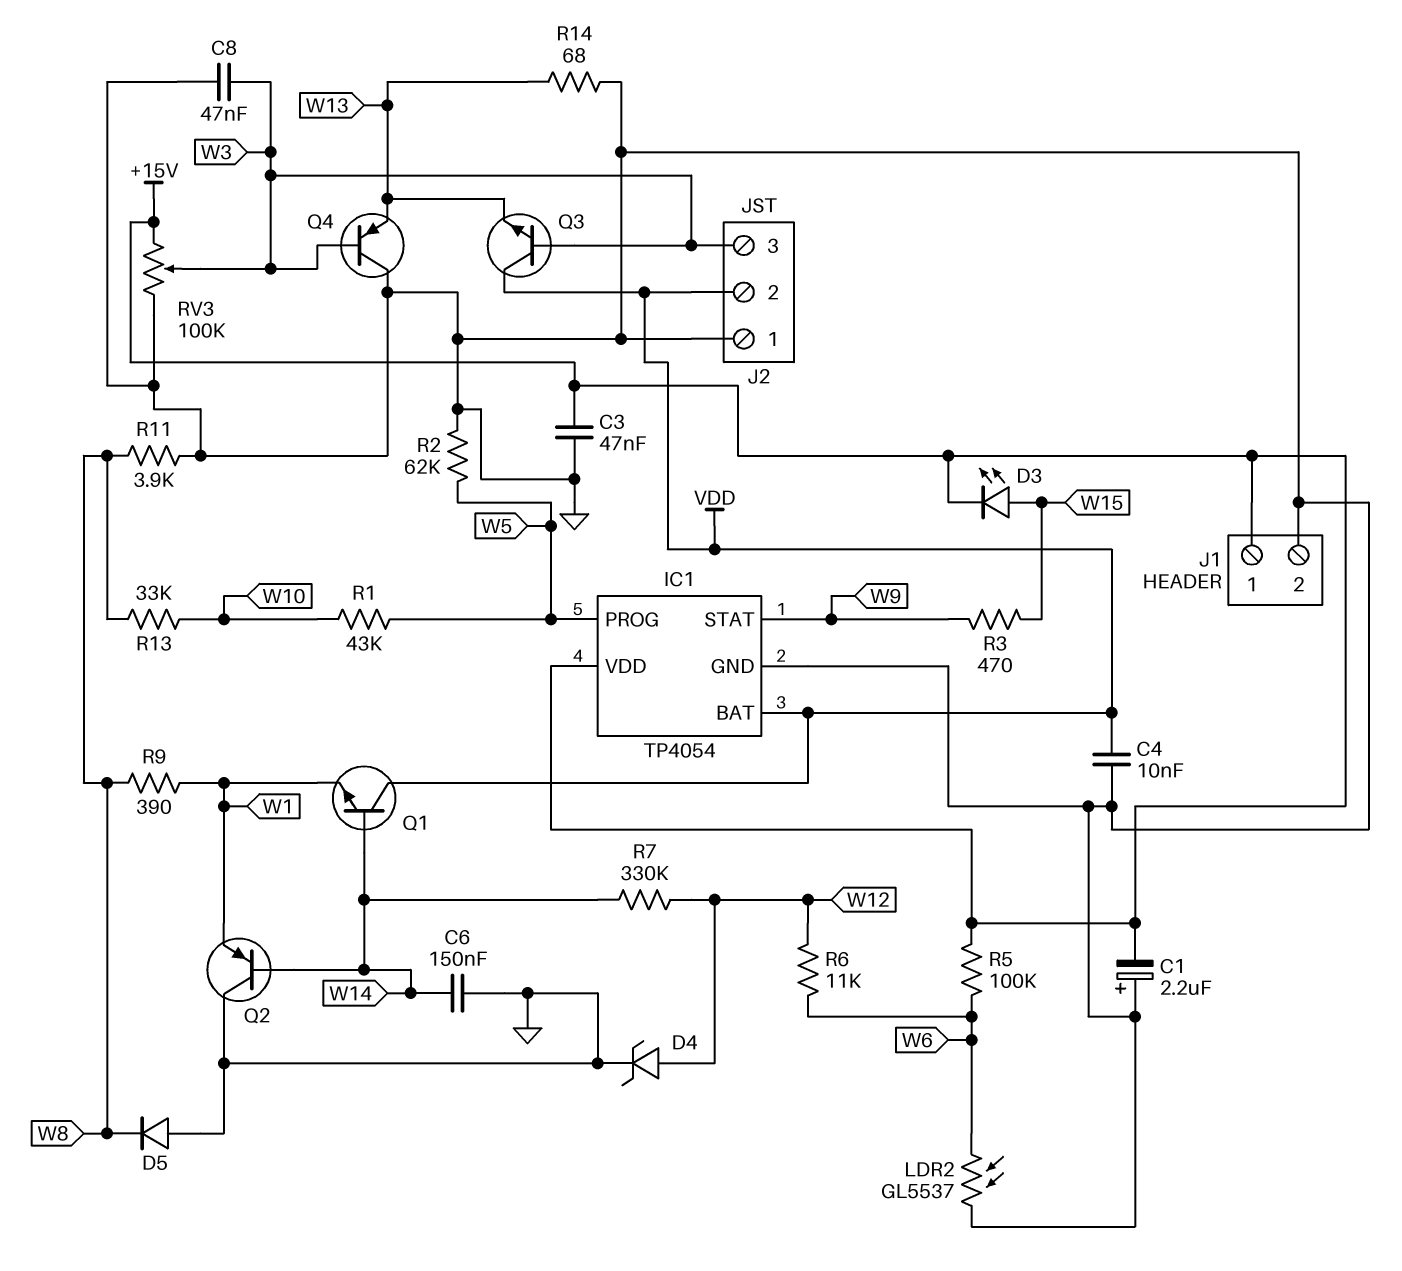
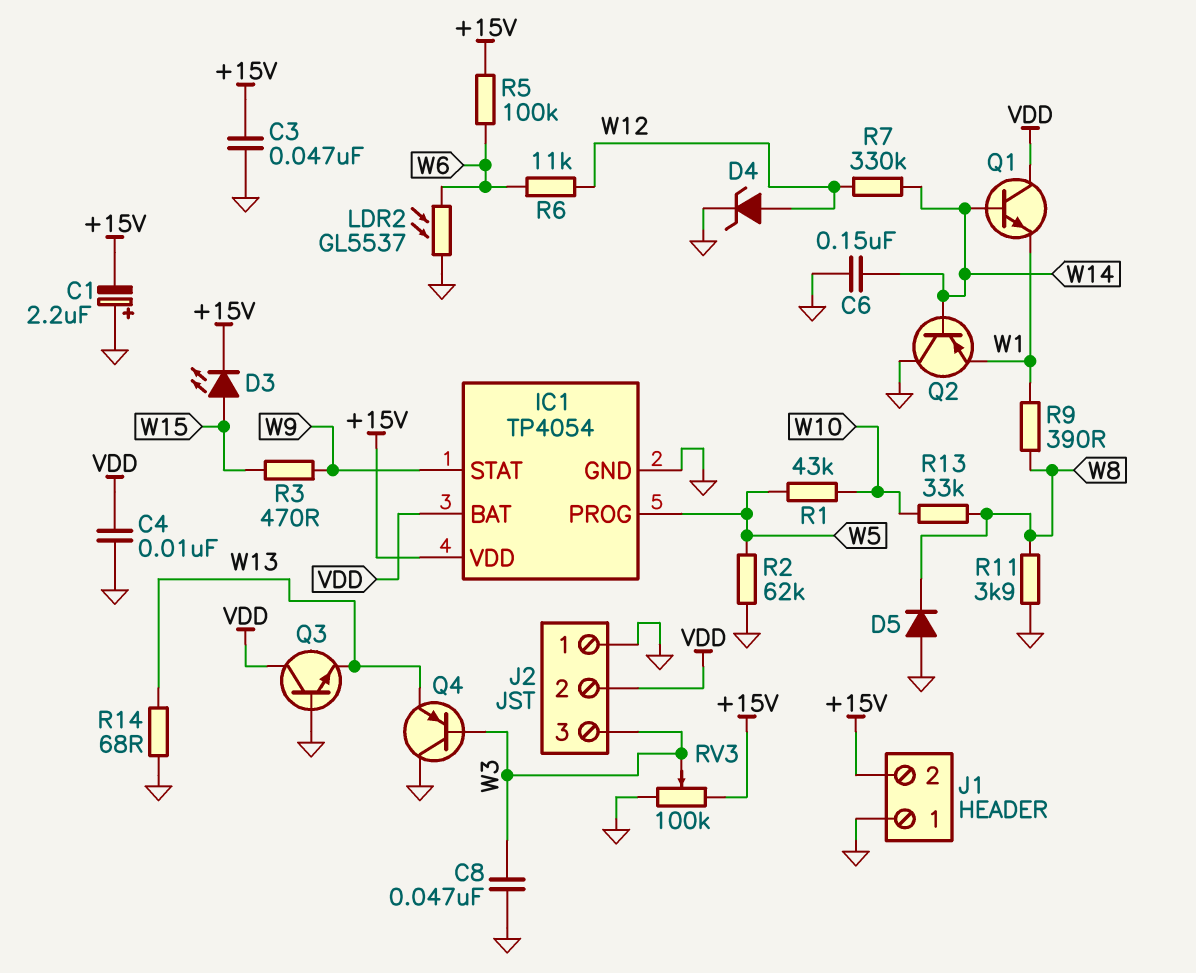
J1 pin 1: +15V -> GND
J1 pin 2: GND -> +15V
Q3: NPN (B W3, C VDD, E W13) -> NPN (B GND, C VDD, E W13)

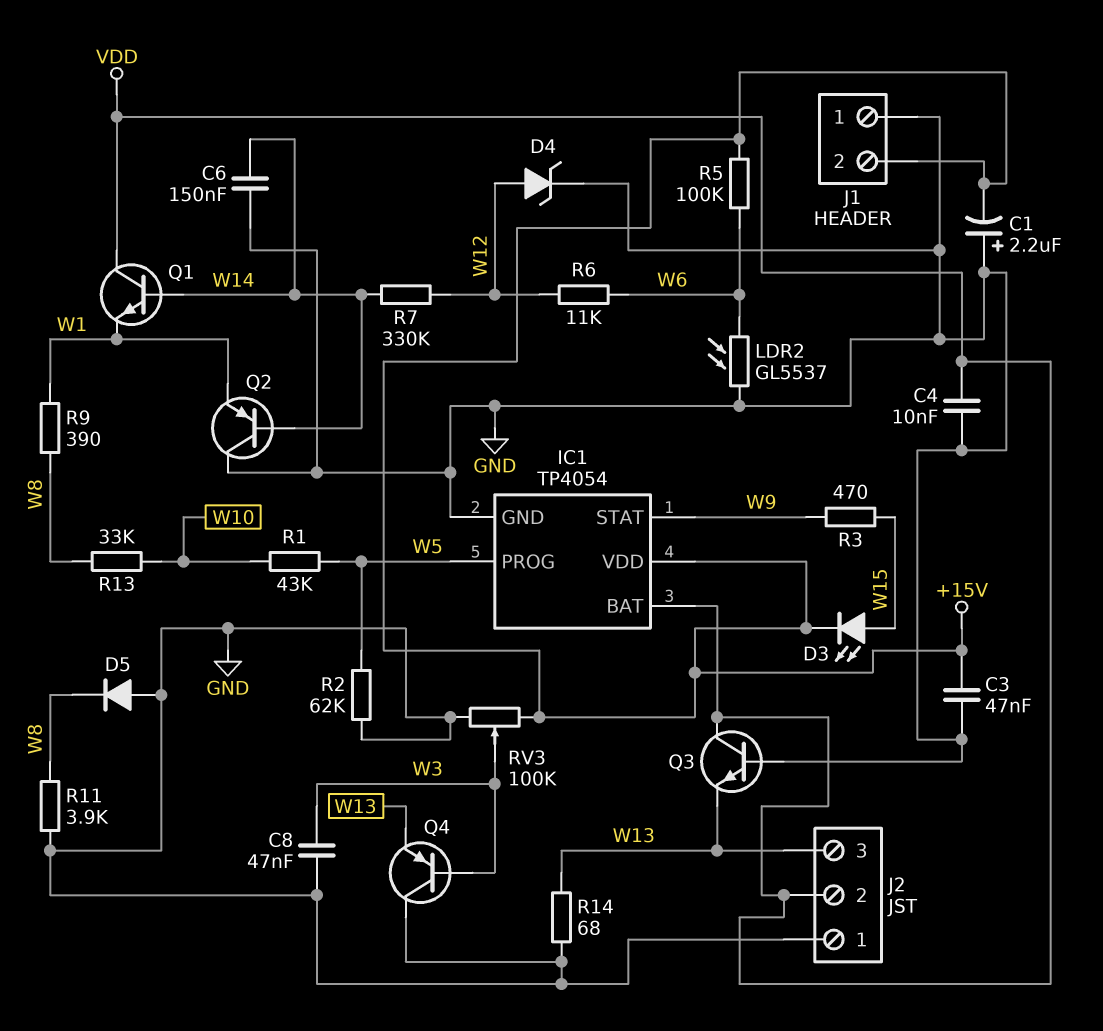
J2 pin 3: W3 -> W13

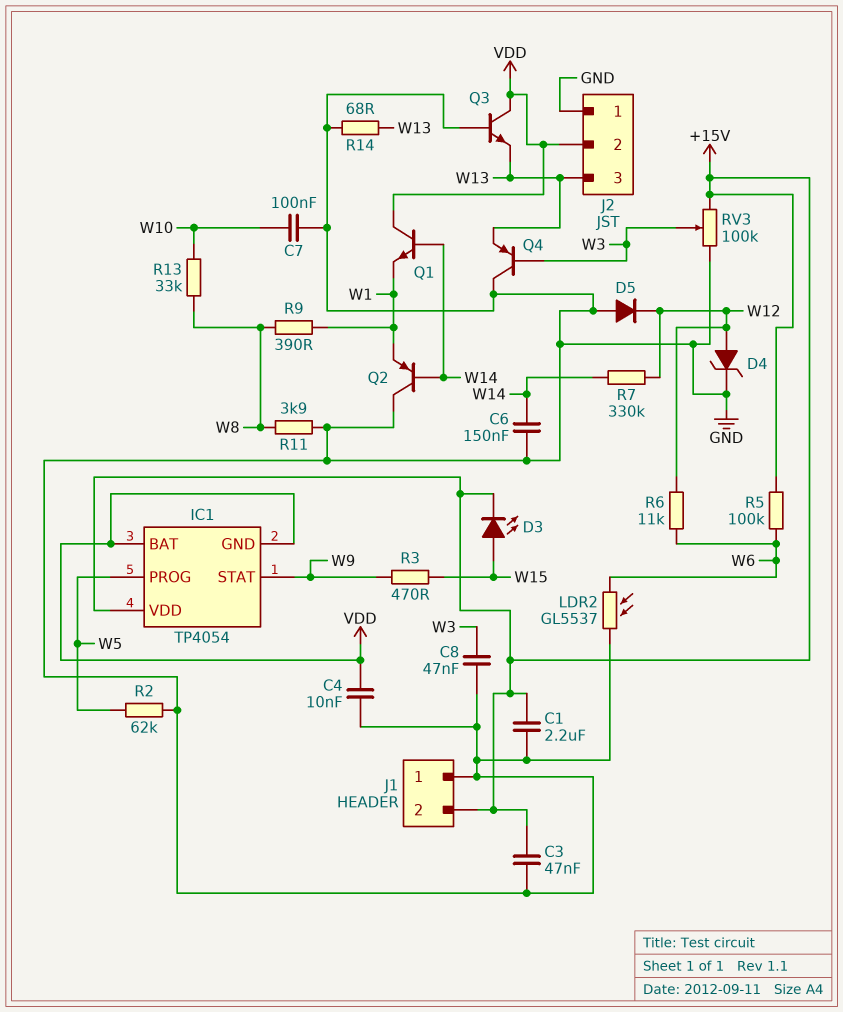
C1: 2.2uF (plus GND, minus +15V) -> 2.2uF (+15V, GND)
C7: none -> 100nF (GND, W10)
D5: diode (A GND, K W8) -> diode (A GND, K W12)
IC1 pin GND: GND -> VDD
R1: 43k (W5, W10) -> none

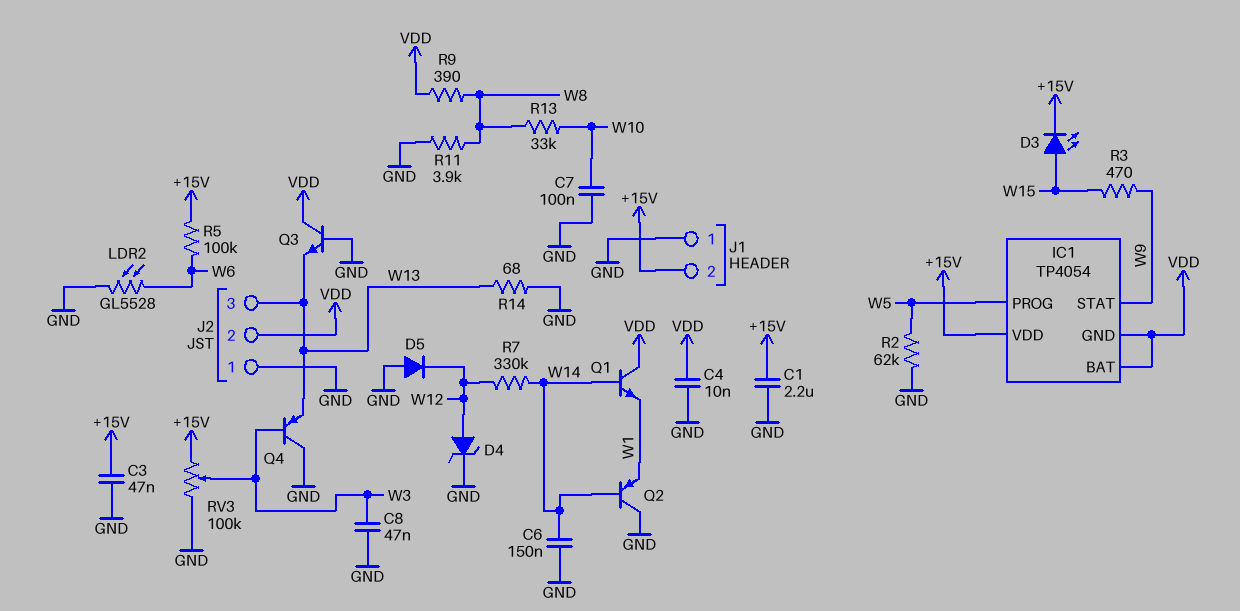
LDR2: GL5537 (GND, W6) -> GL5528 (GND, W6)
R6: 11k (W6, W12) -> none
R9: 390 (W1, W8) -> 390 (VDD, W8)

